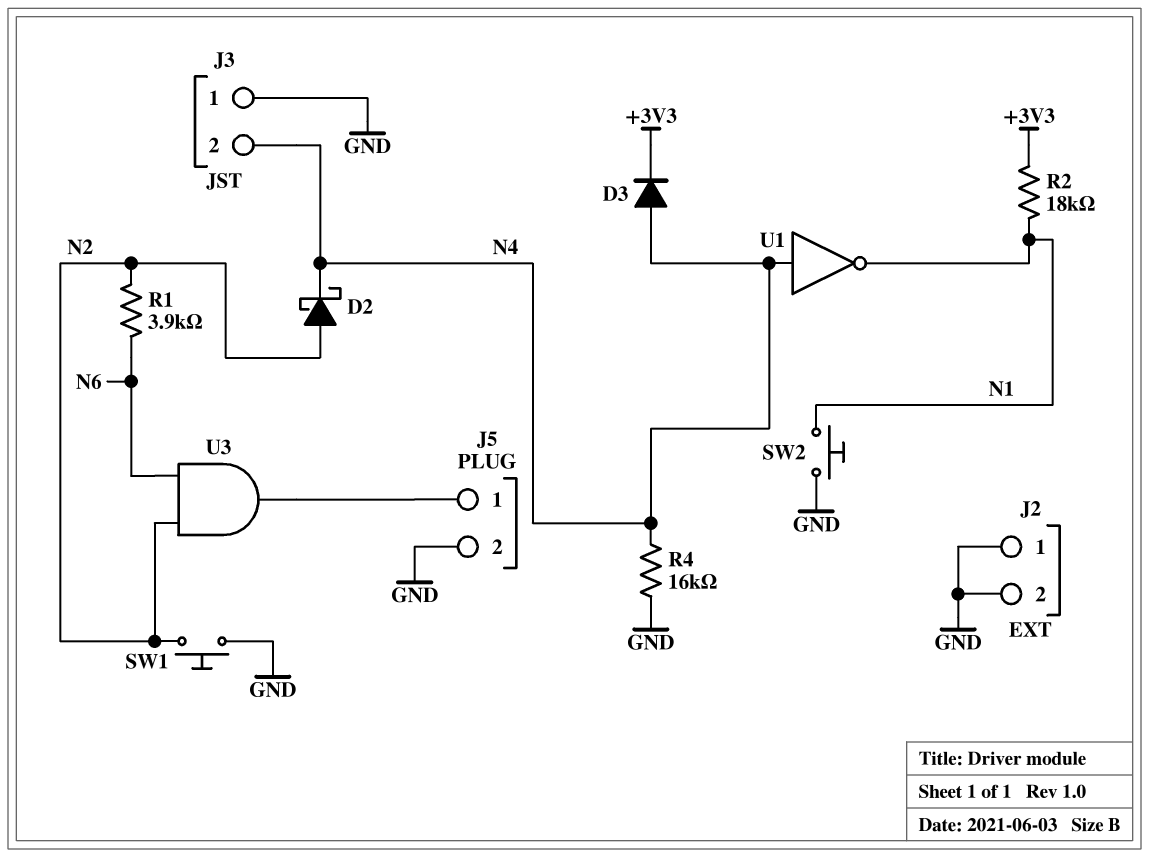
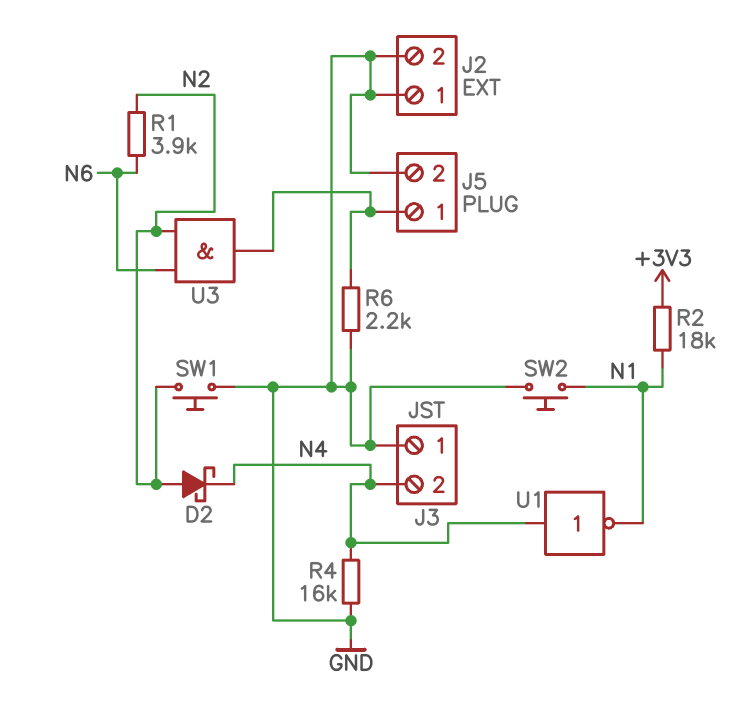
D3: diode (A N4, K +3V3) -> none
R6: none -> 2.2k (GND, J5/1)

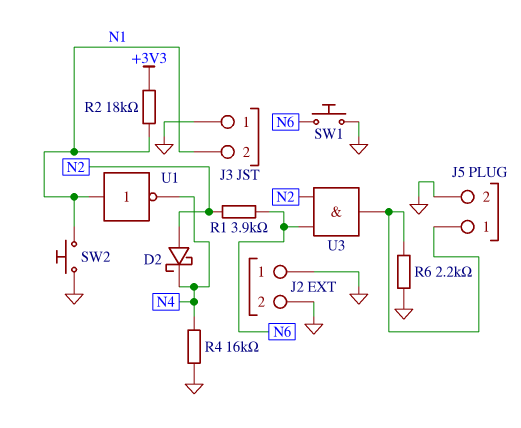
J3 pin 2: N4 -> N1
SW1: button (GND, N2) -> button (GND, N6)
U1: NOT (in N4, out N1) -> NOT (in N1, out N4)

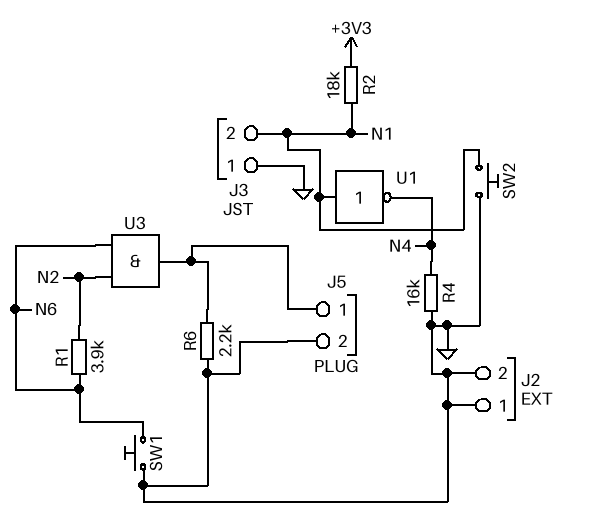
D2: schottky (A N2, K N4) -> none

